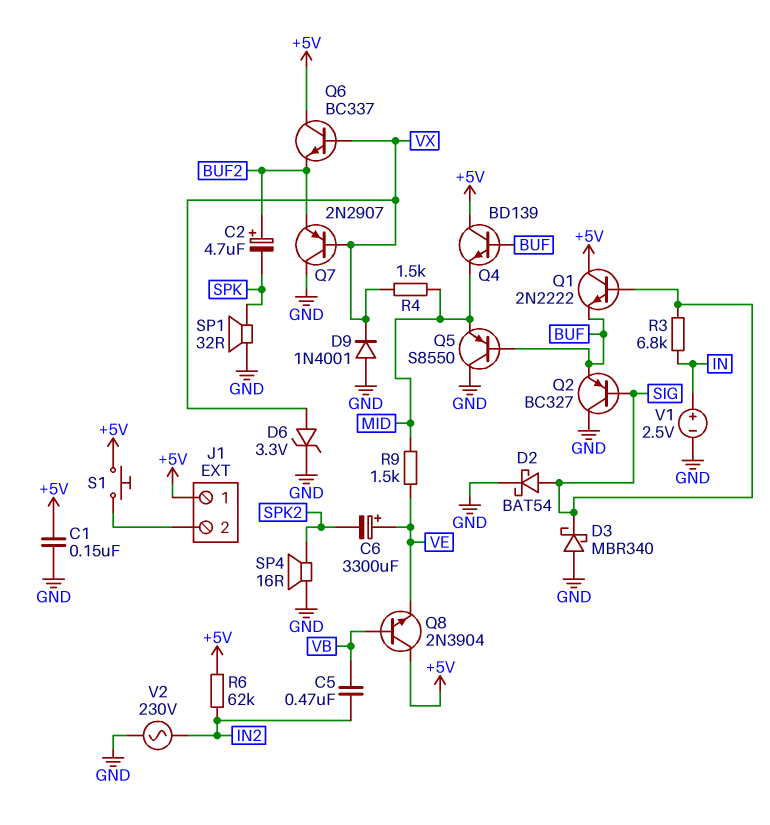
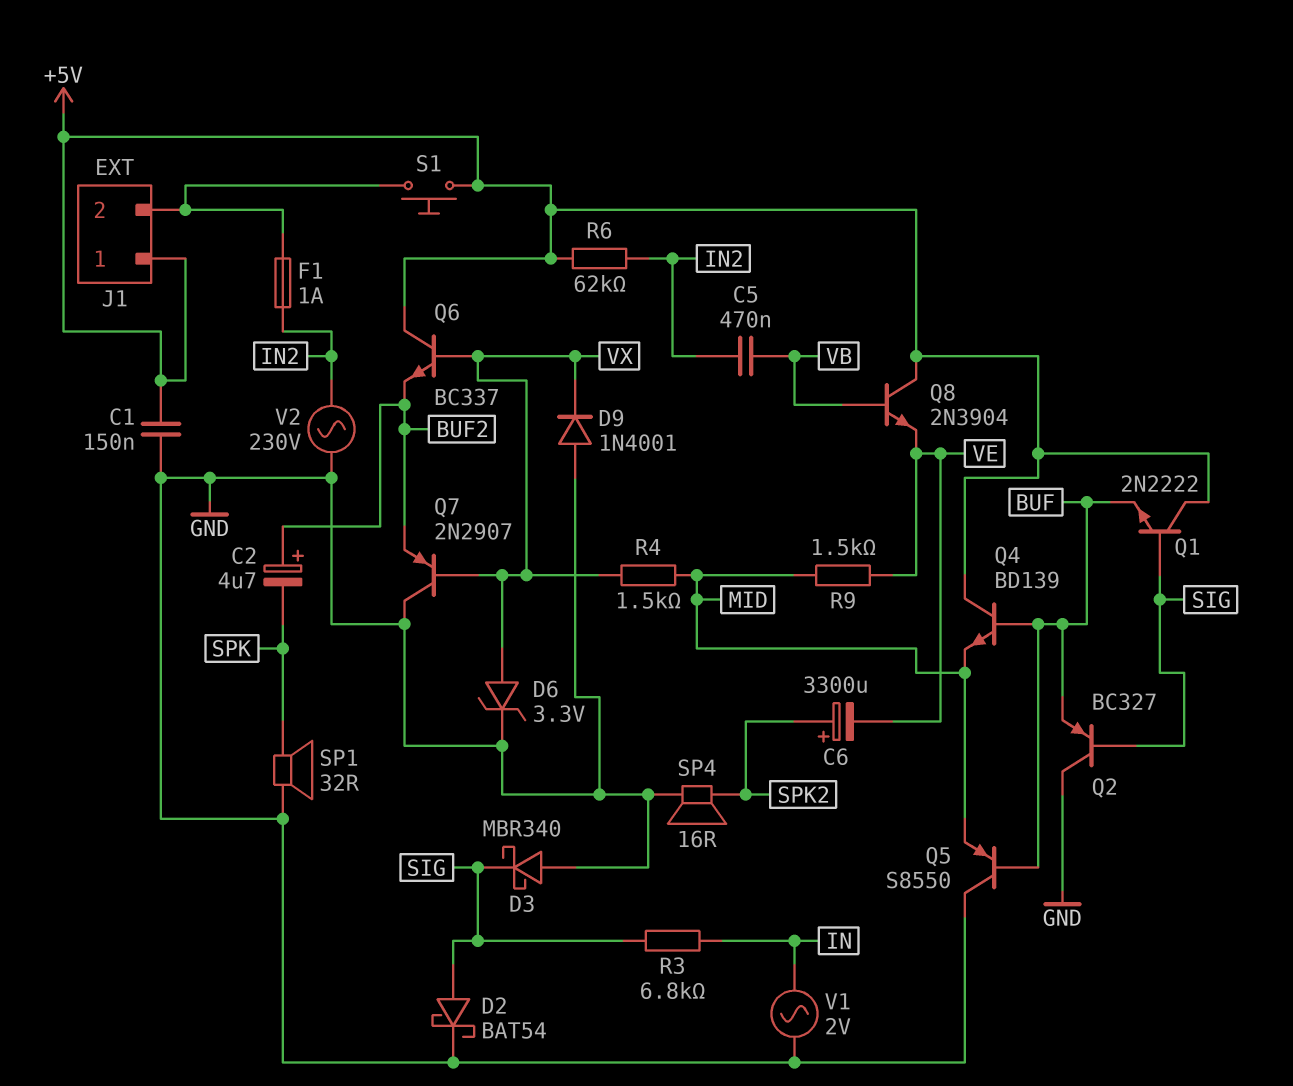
C6: 3300uF (plus VE, minus SPK2) -> 3300uF (plus SPK2, minus VE)
F1: none -> 1A (IN2, J1/2)
V1: 2.5V (plus IN, minus GND) -> AC 2V (GND, IN)

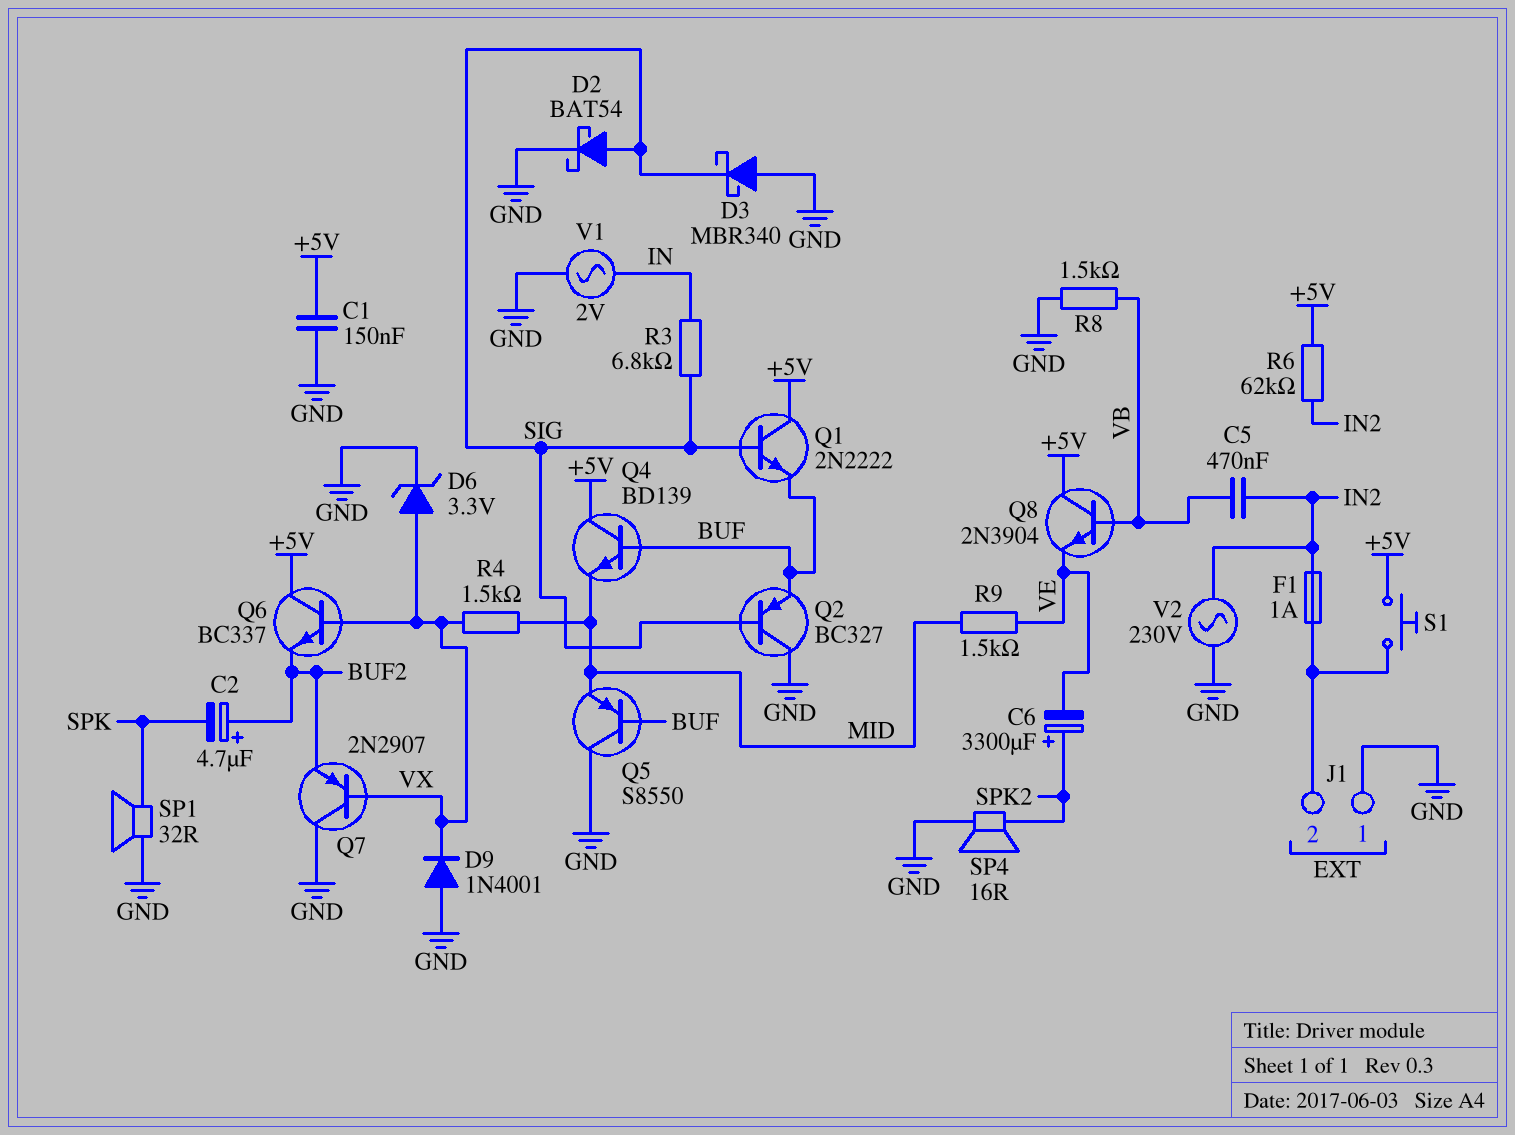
J1 pin 1: +5V -> GND
R8: none -> 1.5k (GND, VB)

